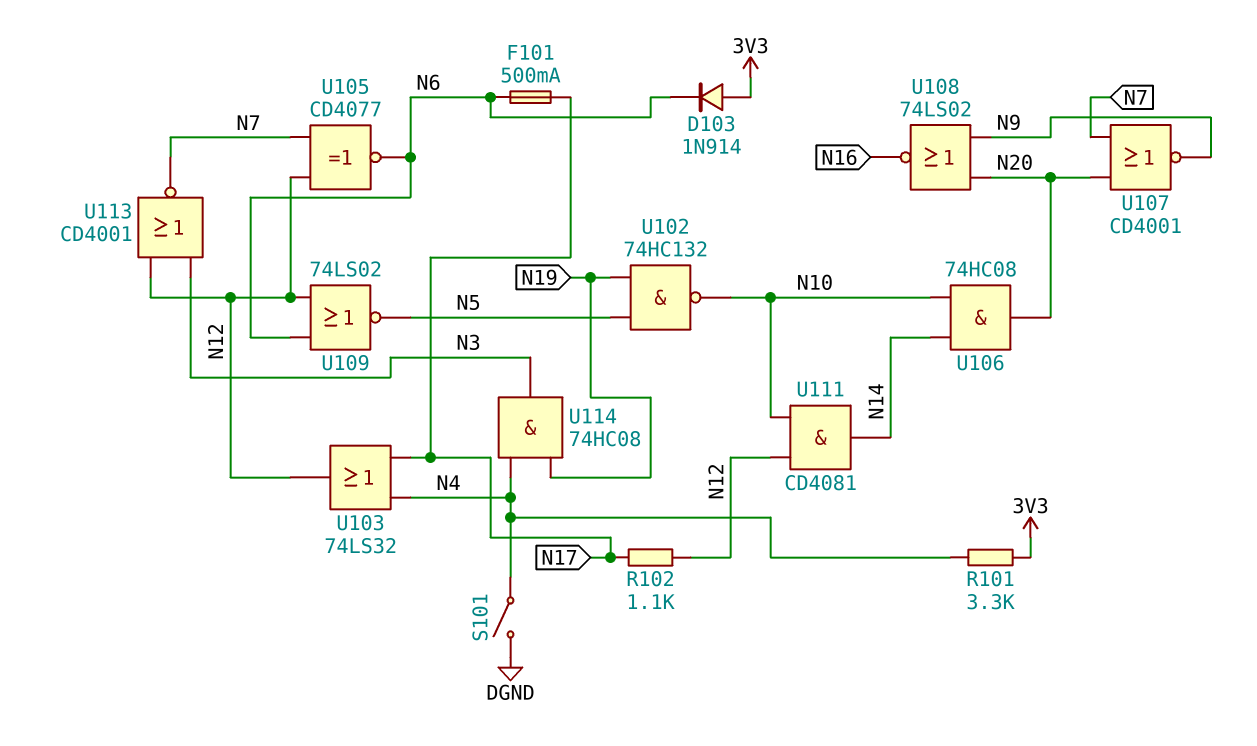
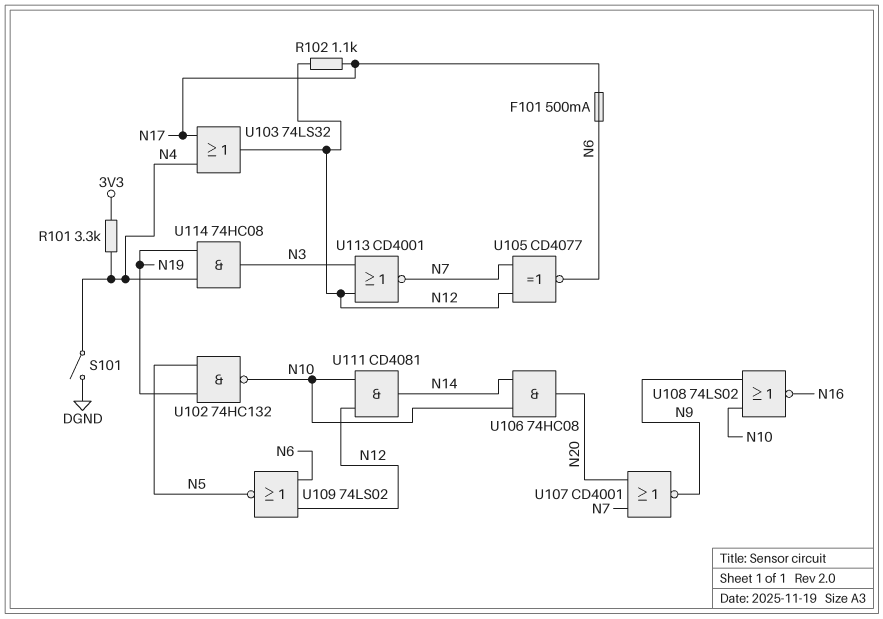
D103: diode 1N914 (A 3V3, K N6) -> none
U108: NOR 74LS02 (in N9, in N20, out N16) -> NOR 74LS02 (in N9, in N10, out N16)

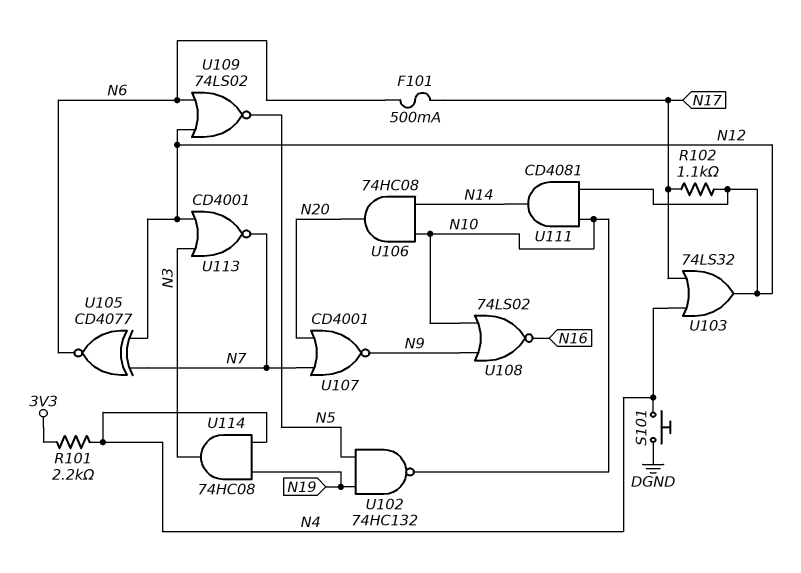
R101: 3.3k (3V3, N4) -> 2.2k (3V3, N4)
S101: switch (DGND, N4) -> button (DGND, N4)

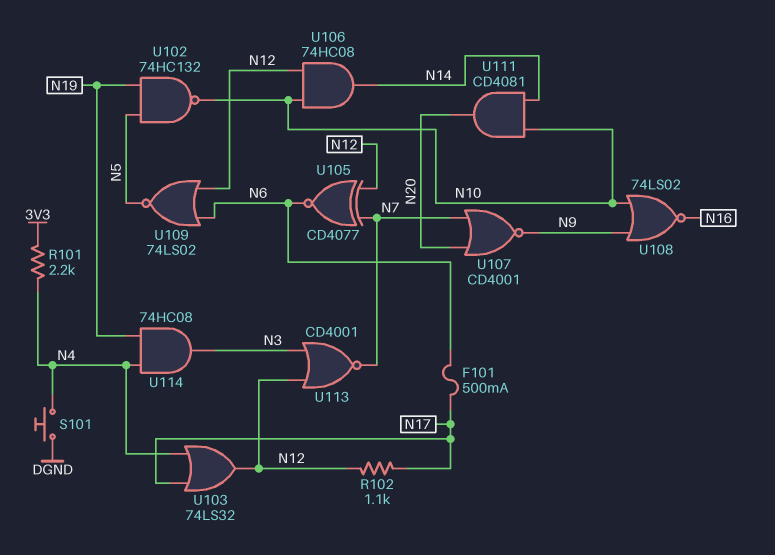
U106: AND 74HC08 (in N10, in N14, out N20) -> AND 74HC08 (in N10, in N12, out N14)
U111: AND CD4081 (in N10, in N12, out N14) -> AND CD4081 (in N10, in N14, out N20)

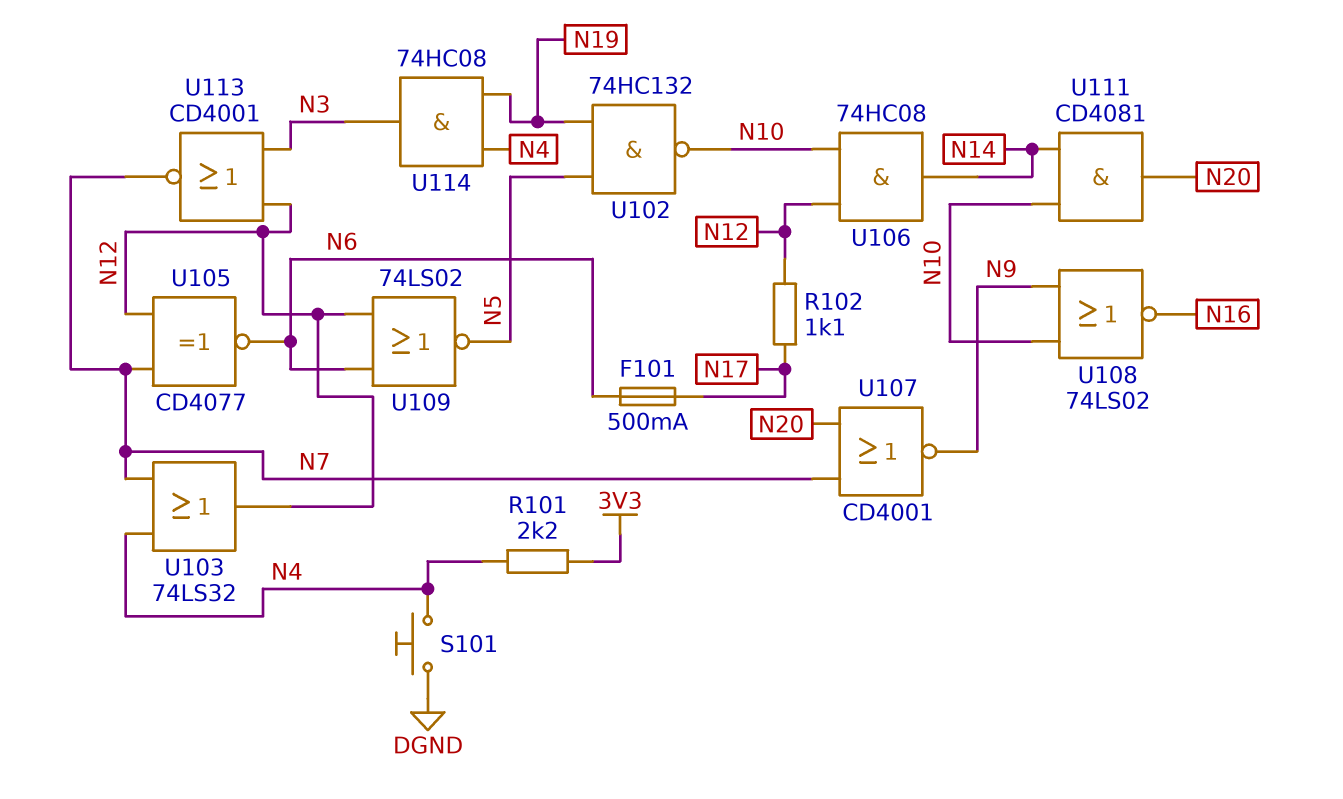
U103: OR 74LS32 (in N4, in N17, out N12) -> OR 74LS32 (in N4, in N7, out N12)

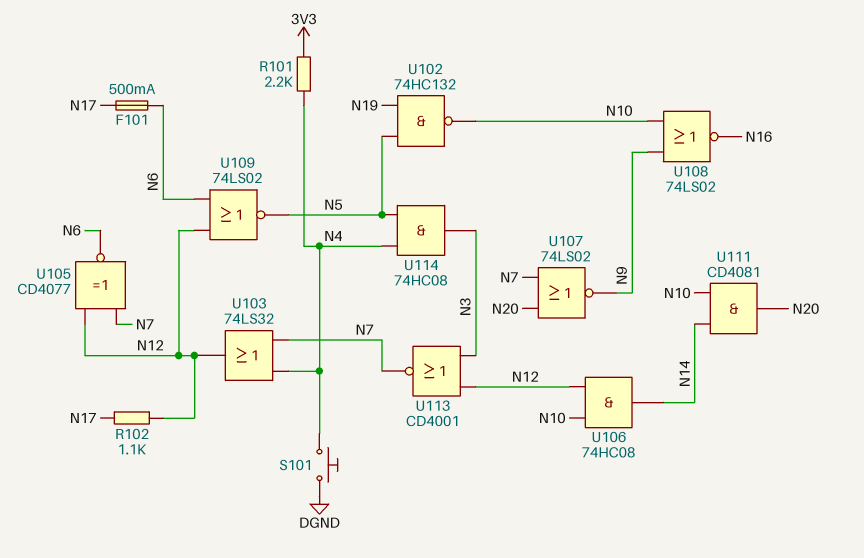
U107: NOR CD4001 (in N7, in N20, out N9) -> NOR 74LS02 (in N7, in N20, out N9)
U114: AND 74HC08 (in N4, in N19, out N3) -> AND 74HC08 (in N4, in N5, out N3)

